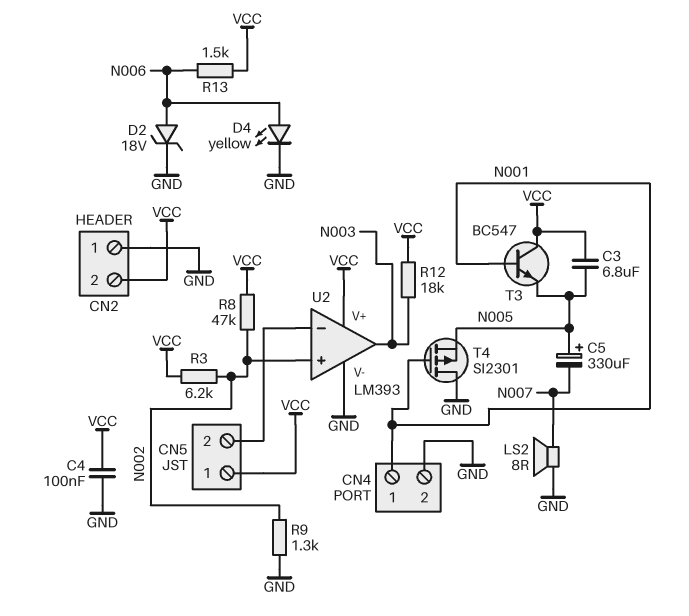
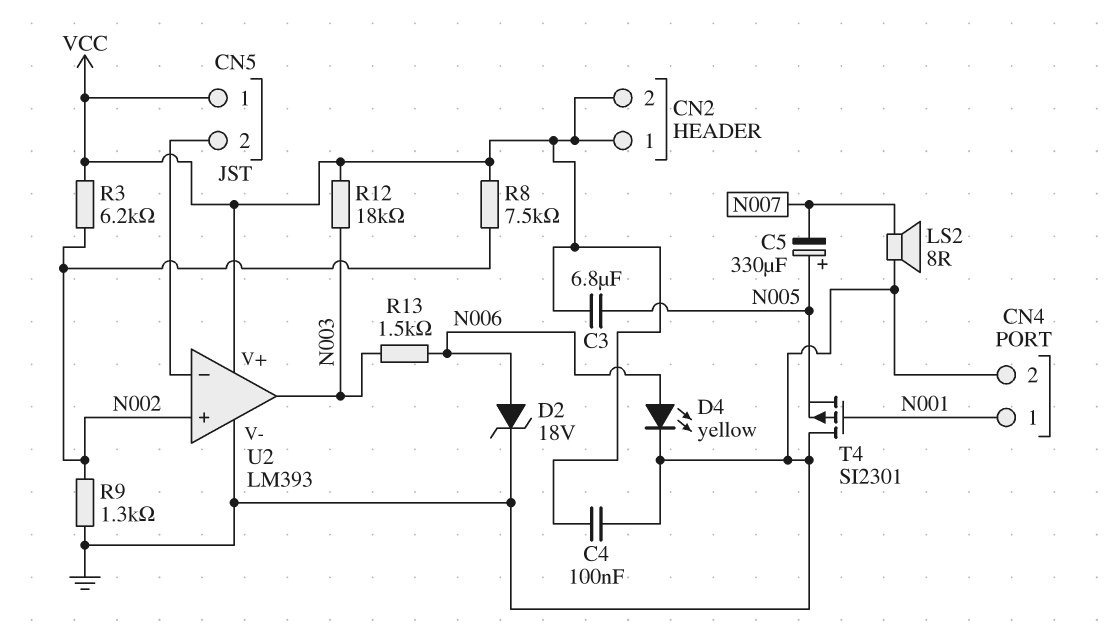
CN2 pin 1: GND -> VCC
R8: 47k (N002, VCC) -> 7.5k (N002, VCC)
R13: 1.5k (N006, VCC) -> 1.5k (N003, N006)
T3: NPN BC547 (B N001, C VCC, E N005) -> none

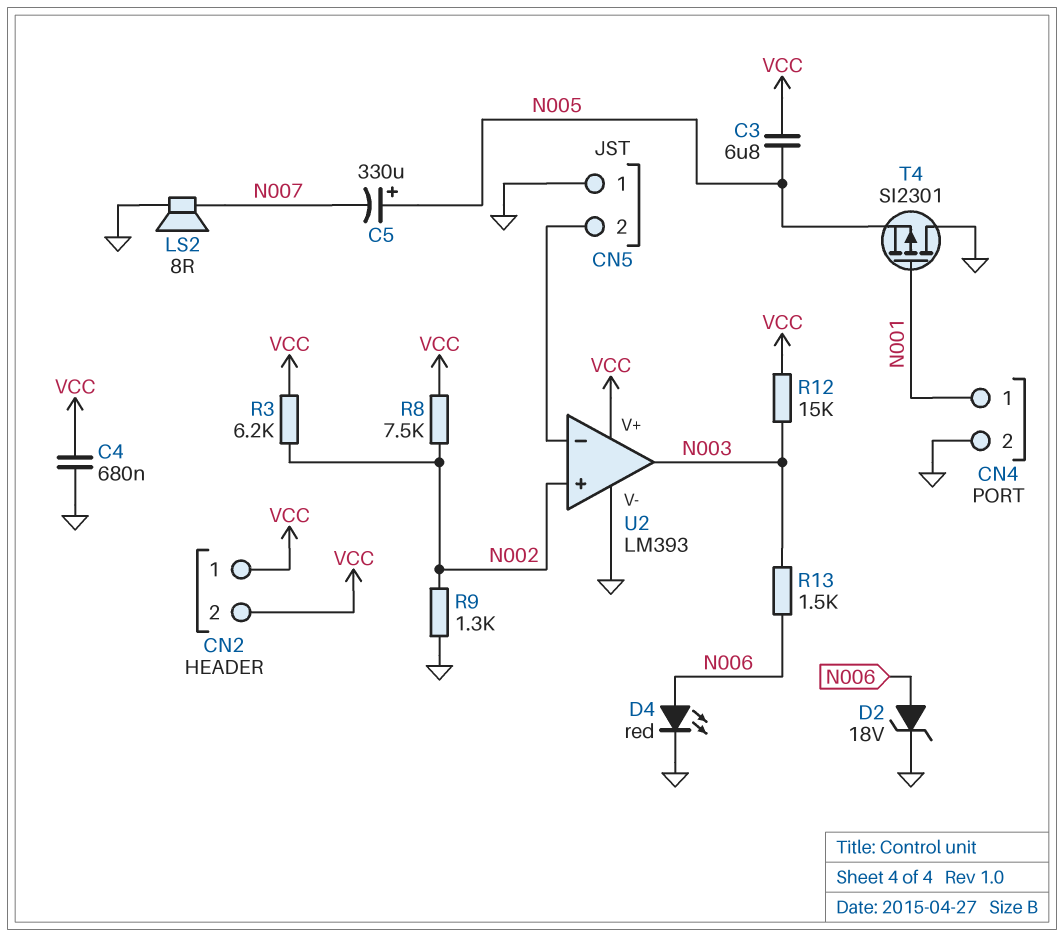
C4: 100nF (GND, VCC) -> 680nF (GND, VCC)
CN5 pin 1: VCC -> GND
D4: LED yellow (A N006, K GND) -> LED red (A N006, K GND)
R12: 18k (N003, VCC) -> 15k (N003, VCC)

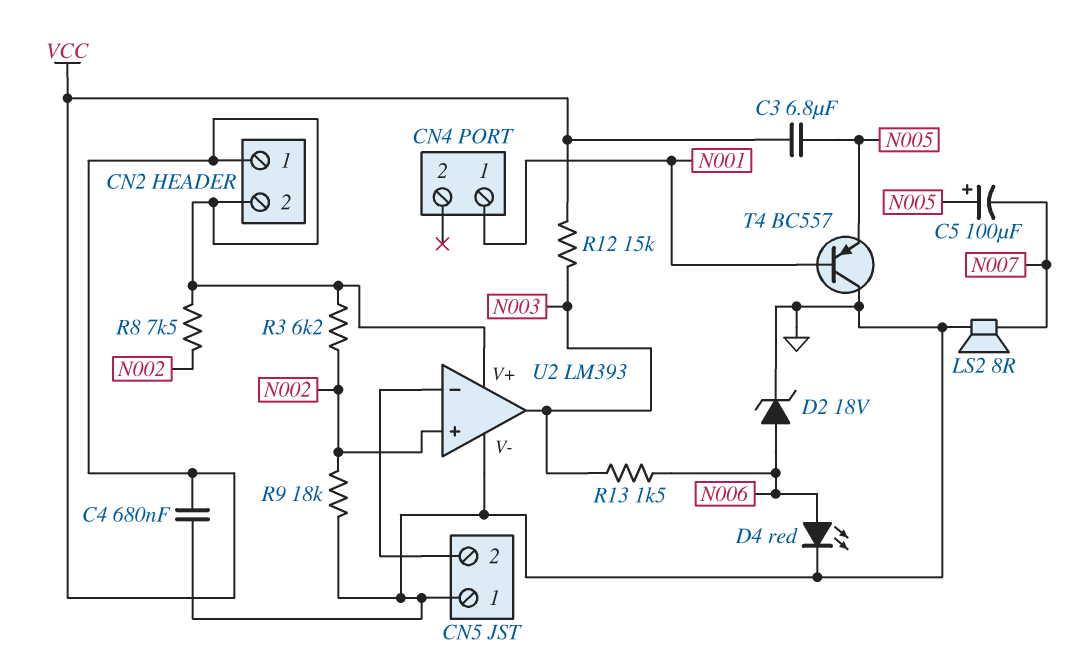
C5: 330uF (plus N005, minus N007) -> 100uF (plus N005, minus N007)
CN4 pin 2: GND -> none
R9: 1.3k (GND, N002) -> 18k (GND, N002)
T4: PMOS SI2301 (G N001, D GND, S N005) -> PNP BC557 (B N001, C GND, E N005)

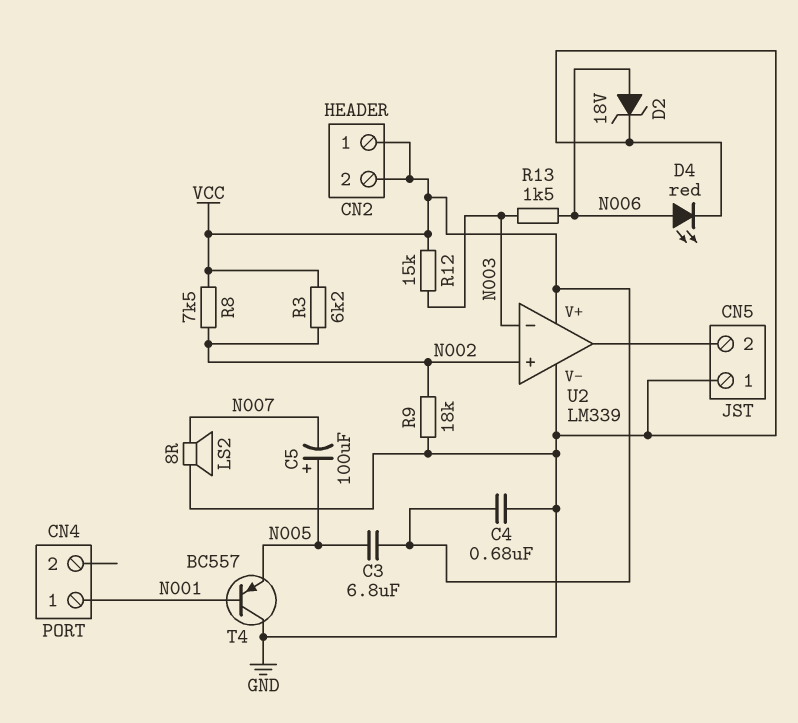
U2: LM393 -> LM339
U2 pin in-: CN5/2 -> N003
U2 pin out: N003 -> CN5/2

